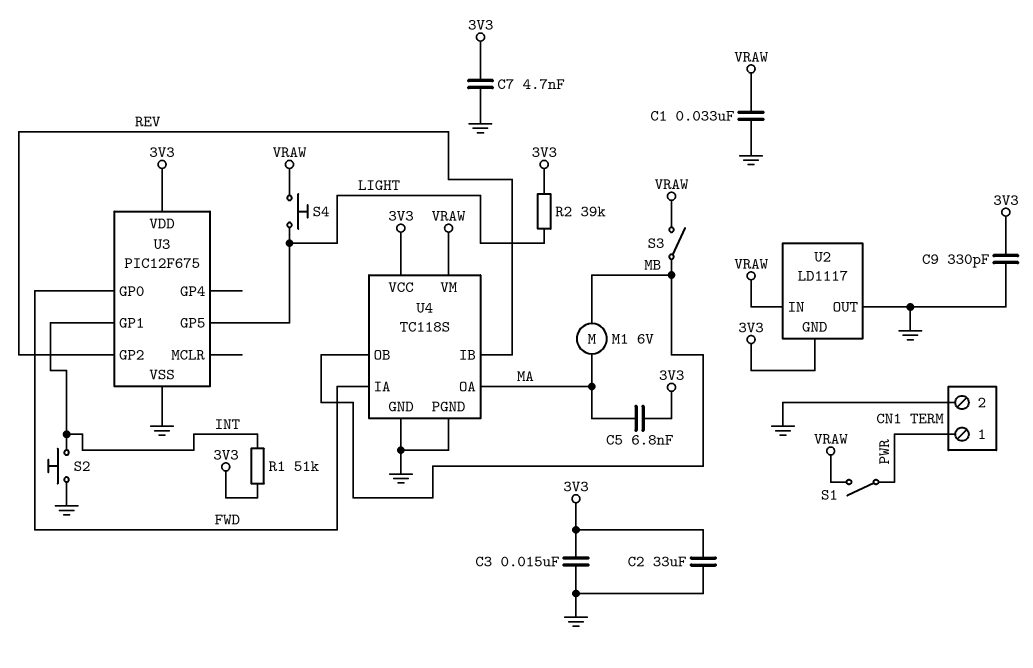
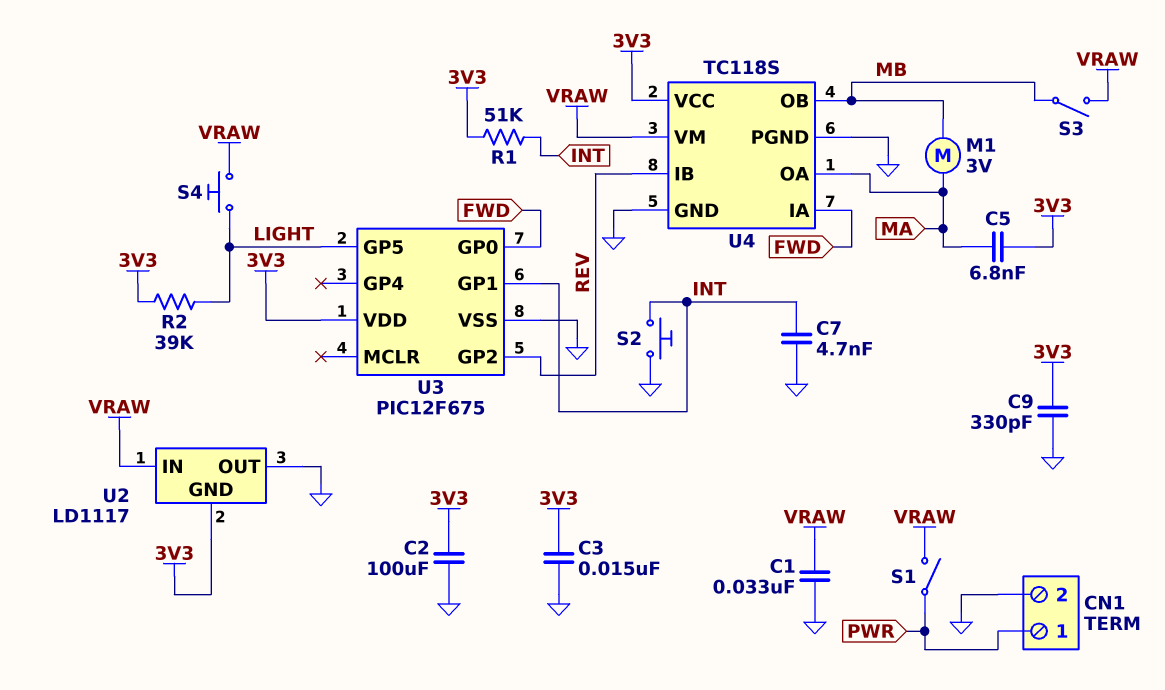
C2: 33uF (3V3, GND) -> 100uF (3V3, GND)
C7: 4.7nF (3V3, GND) -> 4.7nF (GND, INT)
M1: motor 6V (MA, MB) -> motor 3V (MA, MB)

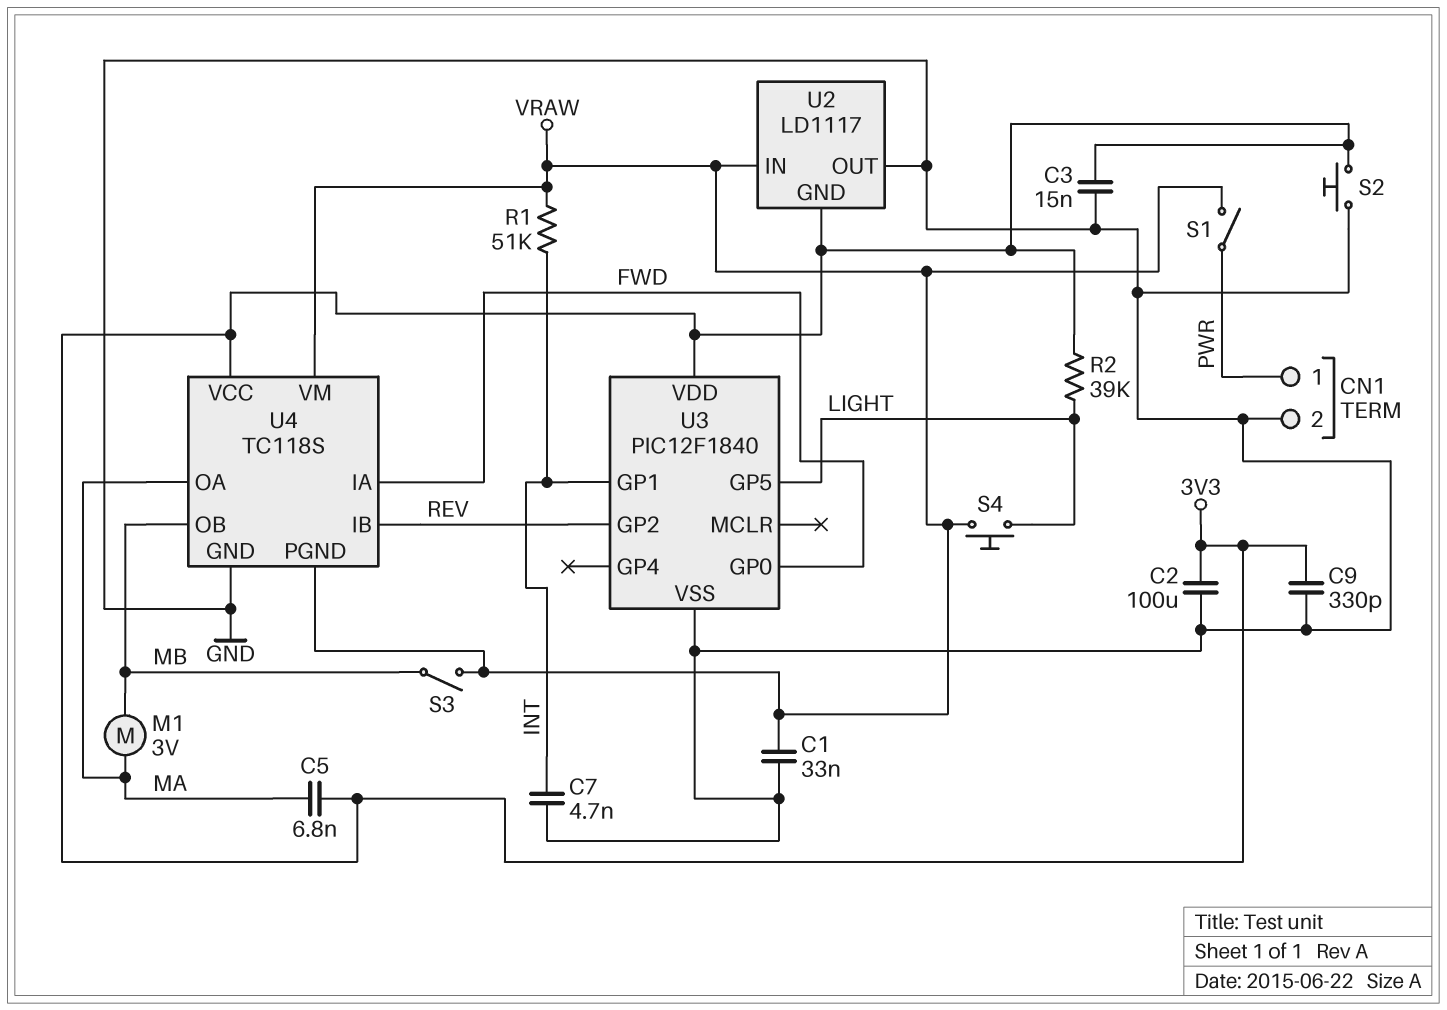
R1: 51k (3V3, INT) -> 51k (INT, VRAW)
S2: button (GND, INT) -> button (3V3, GND)
U3: PIC12F675 -> PIC12F1840
U4 pin PGND: GND -> VRAW

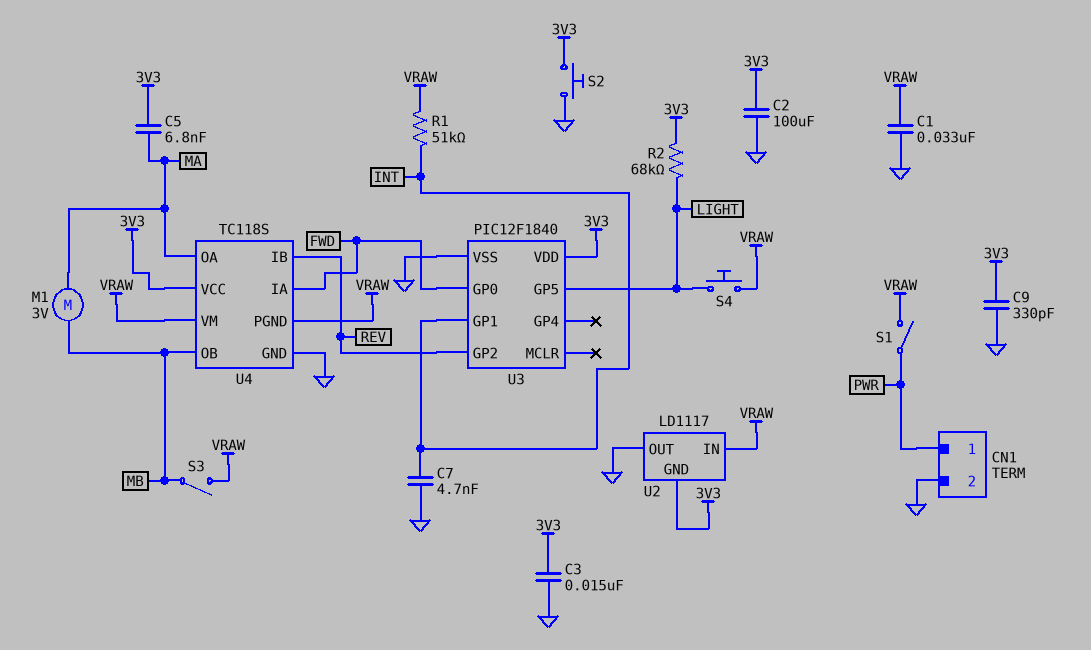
R2: 39k (3V3, LIGHT) -> 68k (3V3, LIGHT)

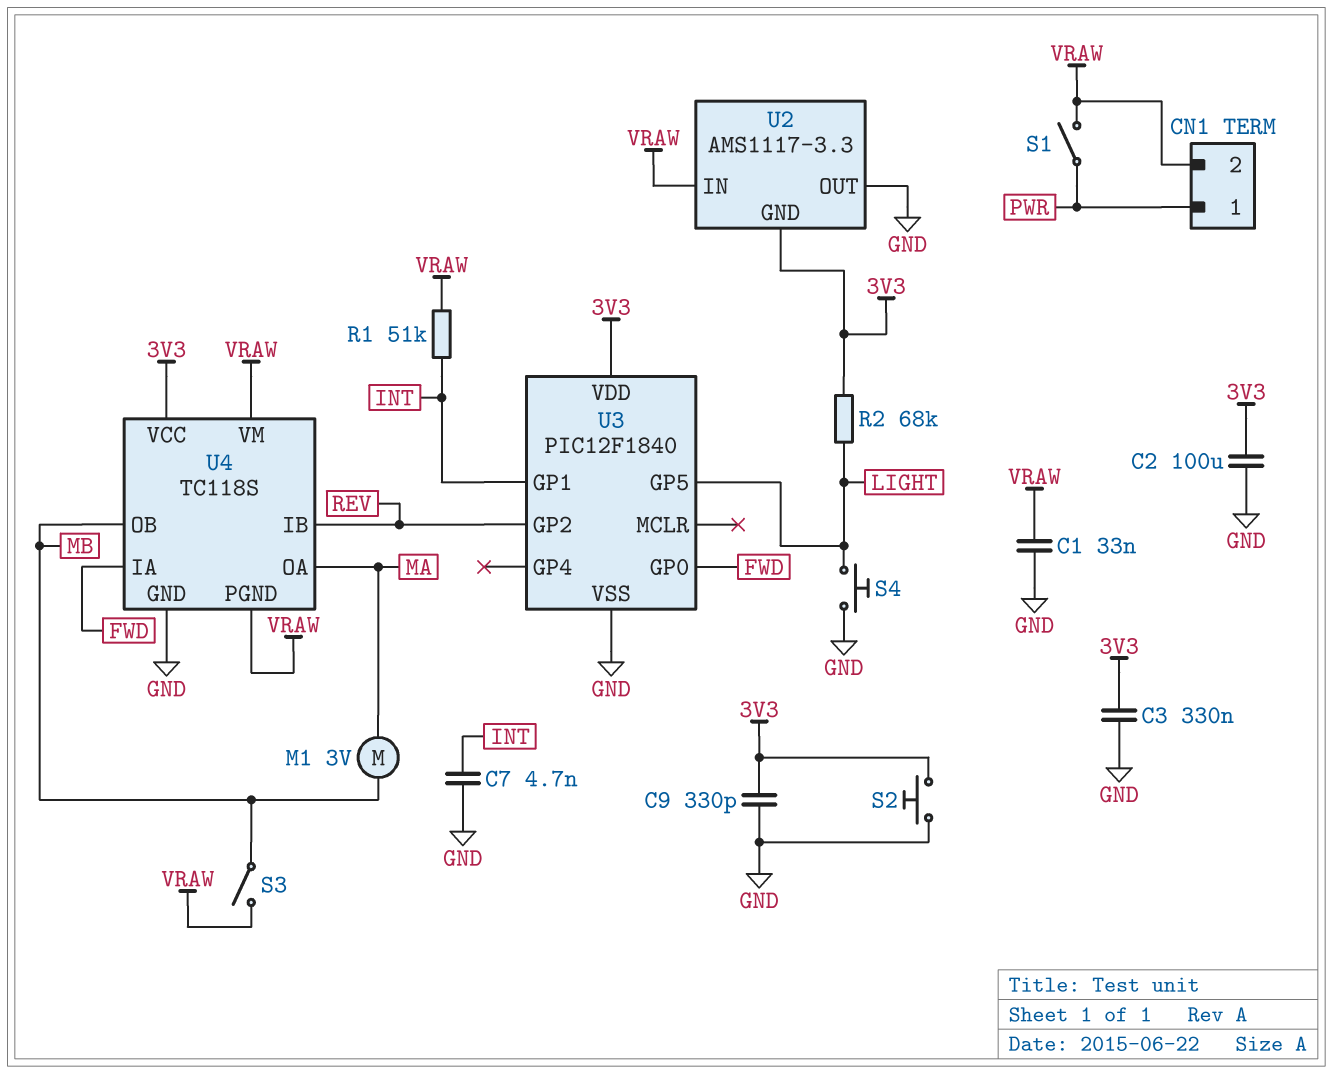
C3: 15nF (3V3, GND) -> 330nF (3V3, GND)
C5: 6.8nF (3V3, MA) -> none
CN1 pin 2: GND -> VRAW
S4: button (LIGHT, VRAW) -> button (GND, LIGHT)
U2: LD1117 -> AMS1117-3.3

